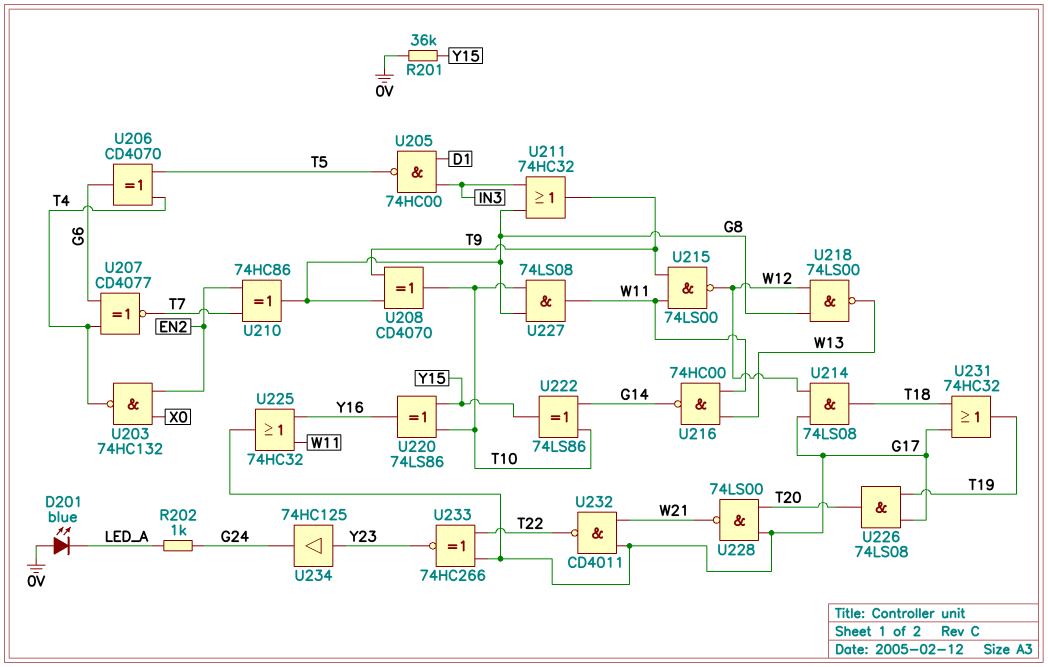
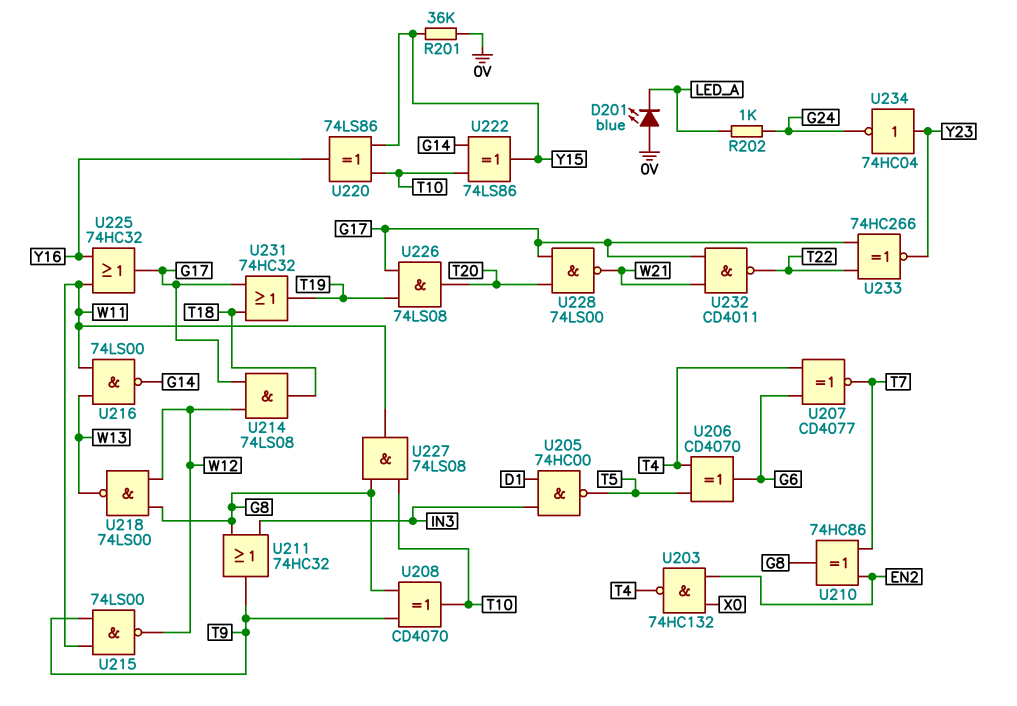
U216: NAND 74HC00 (in W11, in W13, out G14) -> NAND 74LS00 (in W11, in W13, out G14)
U234: buffer 74HC125 (in Y23, out G24) -> NOT 74HC04 (in Y23, out G24)

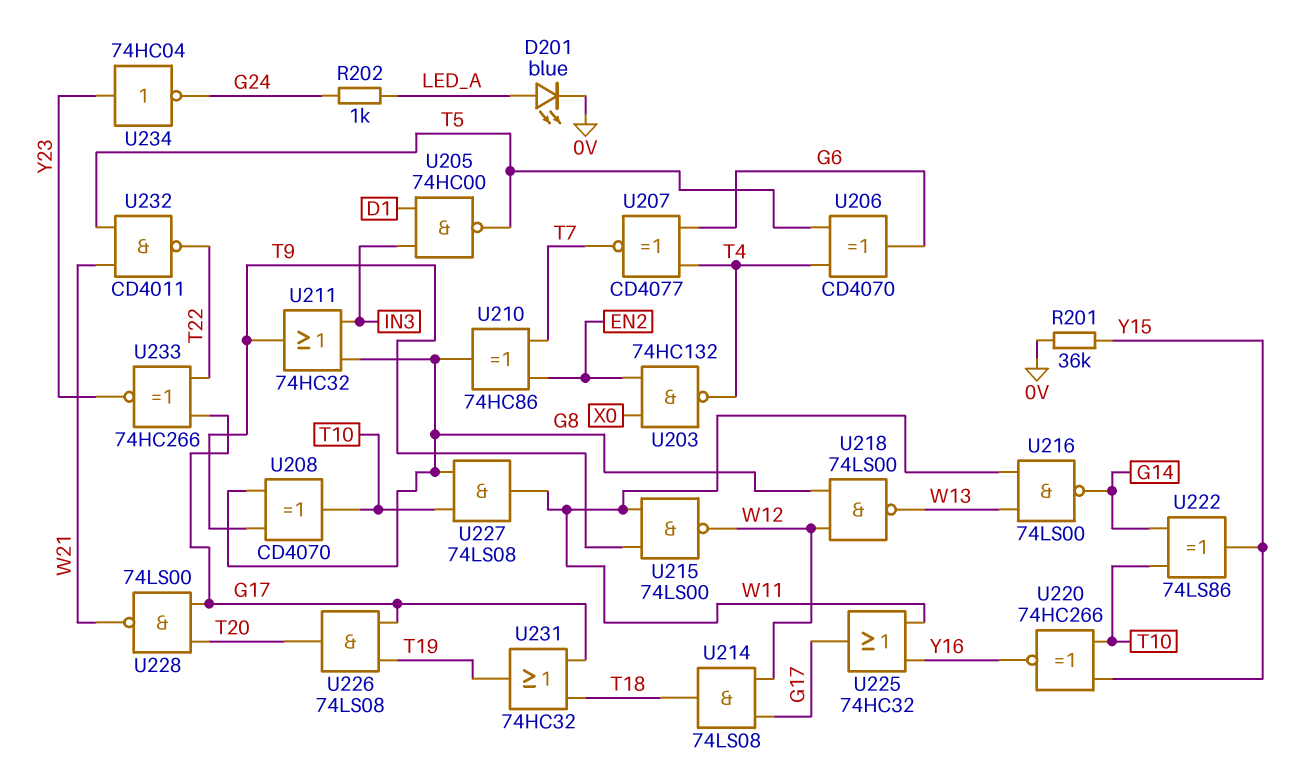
D201: LED blue (A 0V, K LED_A) -> LED blue (A LED_A, K 0V)
U220: XOR 74LS86 (in T10, in Y15, out Y16) -> XNOR 74HC266 (in T10, in Y15, out Y16)
U232: NAND CD4011 (in G17, in W21, out T22) -> NAND CD4011 (in T5, in W21, out T22)

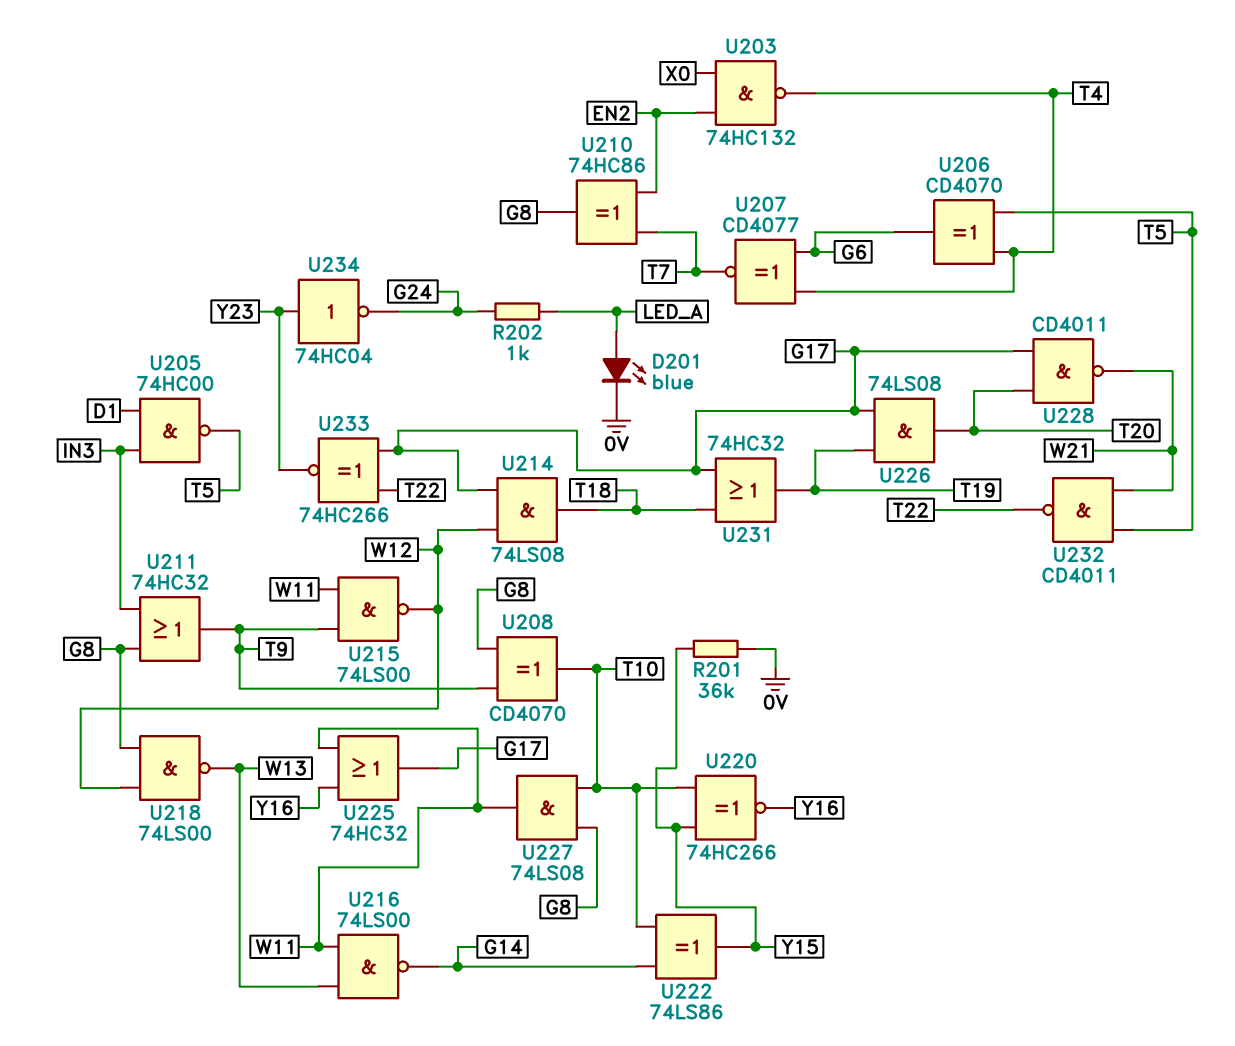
U228: NAND 74LS00 (in G17, in T20, out W21) -> NAND CD4011 (in G17, in T20, out W21)

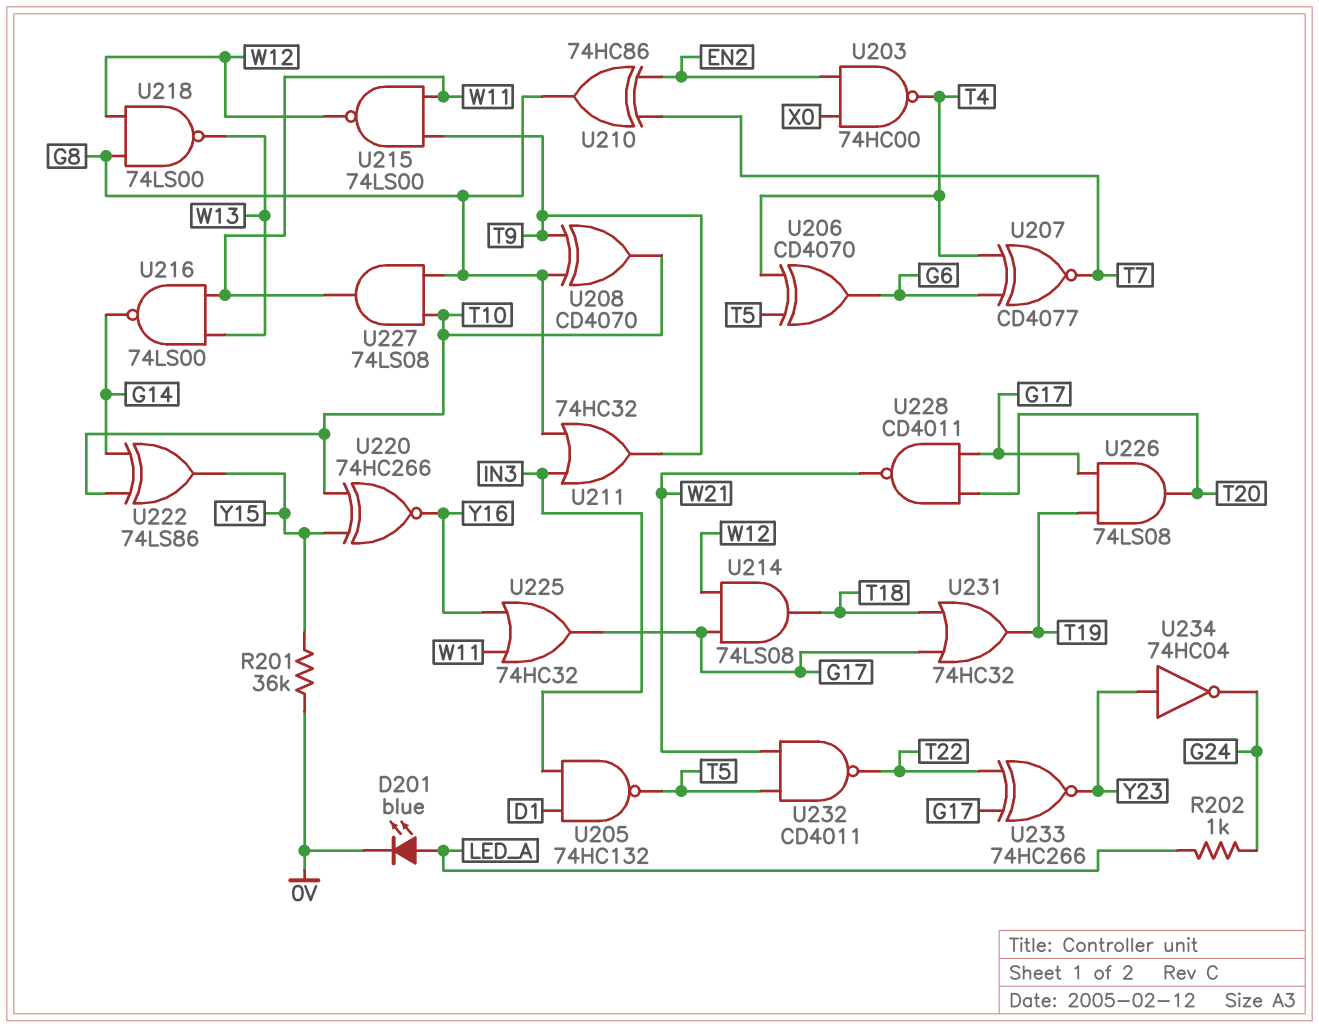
U203: NAND 74HC132 (in EN2, in X0, out T4) -> NAND 74HC00 (in EN2, in X0, out T4)
U205: NAND 74HC00 (in D1, in IN3, out T5) -> NAND 74HC132 (in D1, in IN3, out T5)

